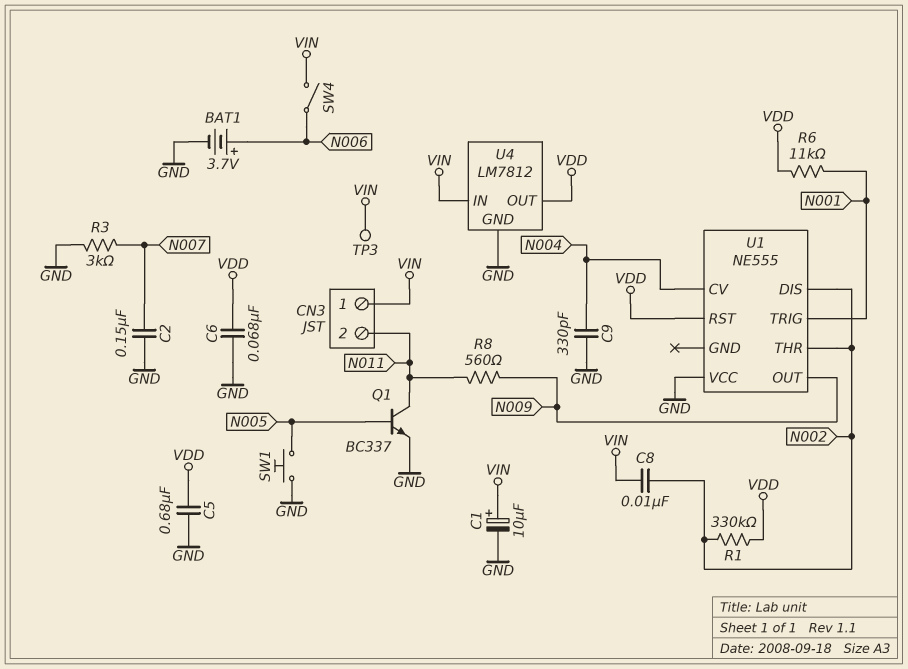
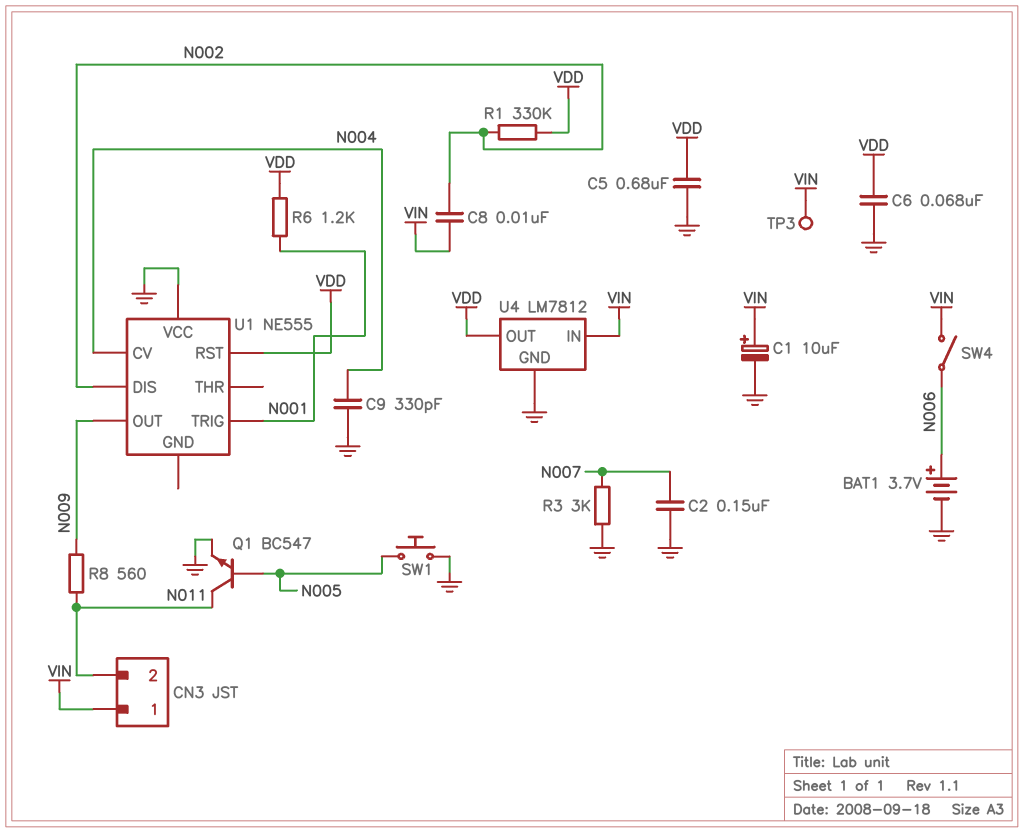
Q1: NPN BC337 (B N005, C N011, E GND) -> NPN BC547 (B N005, C N011, E GND)
R6: 11k (N001, VDD) -> 1.2k (N001, VDD)
U1 pin THR: N002 -> none

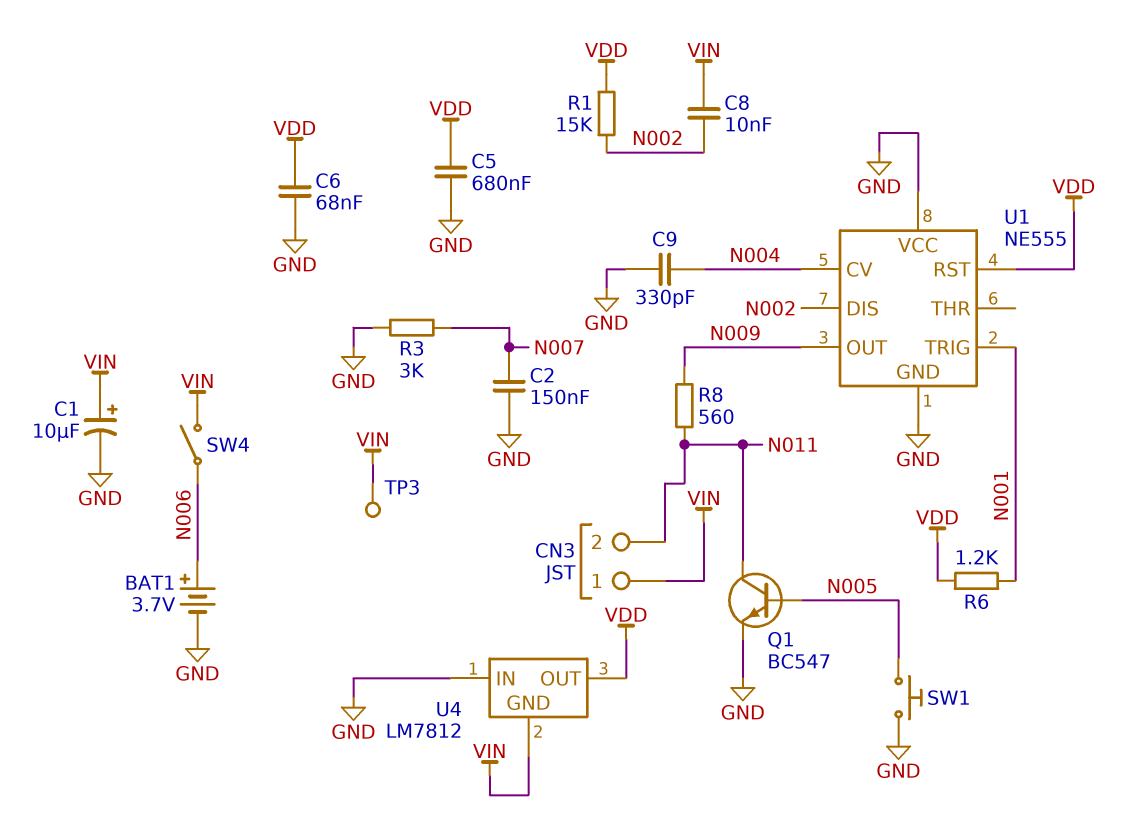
R1: 330k (N002, VDD) -> 15k (N002, VDD)
U1 pin GND: none -> GND
U4 pin GND: GND -> VIN
U4 pin IN: VIN -> GND

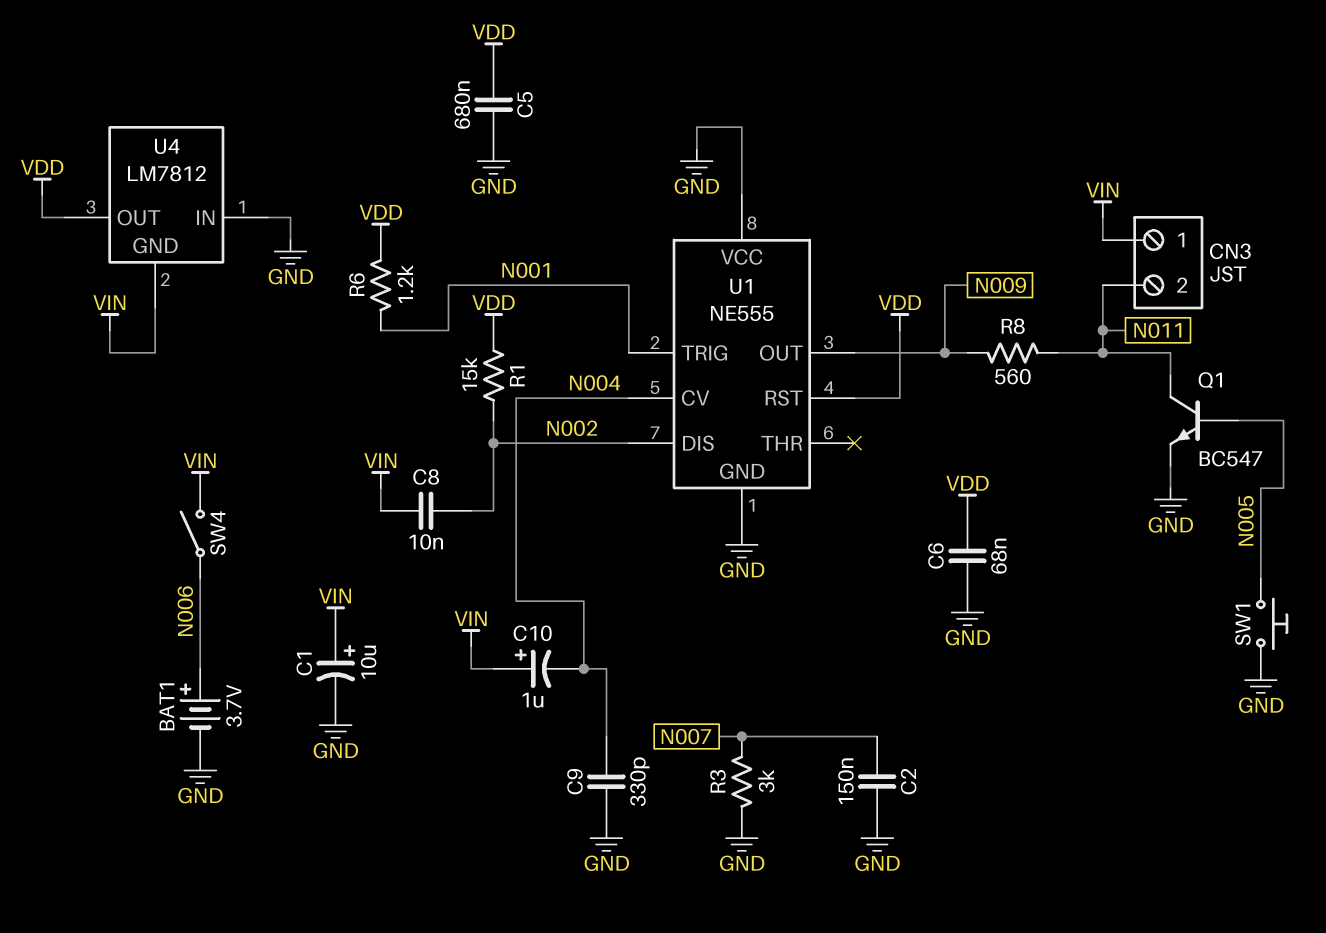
C10: none -> 1uF (plus VIN, minus N004)
TP3: test point (VIN) -> none

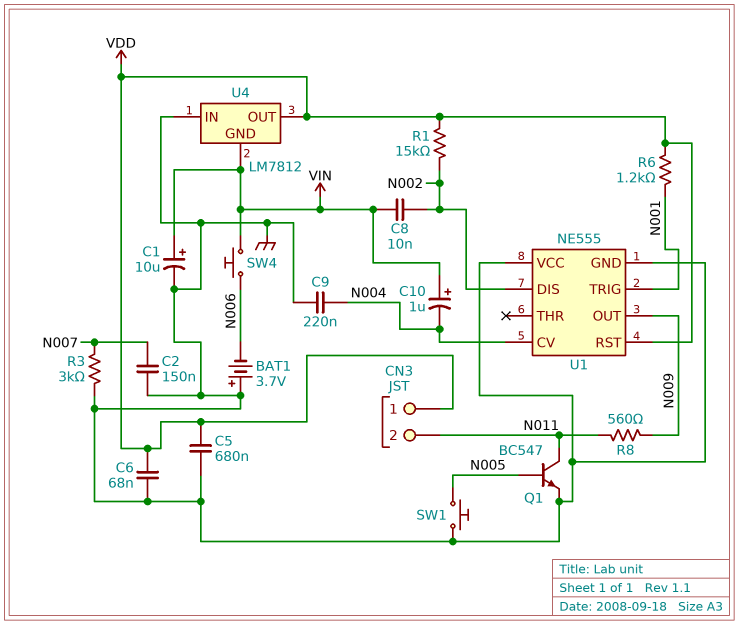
BAT1: 3.7V (plus N006, minus GND) -> 3.7V (plus GND, minus N006)
C9: 330pF (GND, N004) -> 220nF (GND, N004)
CN3 pin 1: VIN -> VDD
SW4: switch (N006, VIN) -> button (N006, VIN)

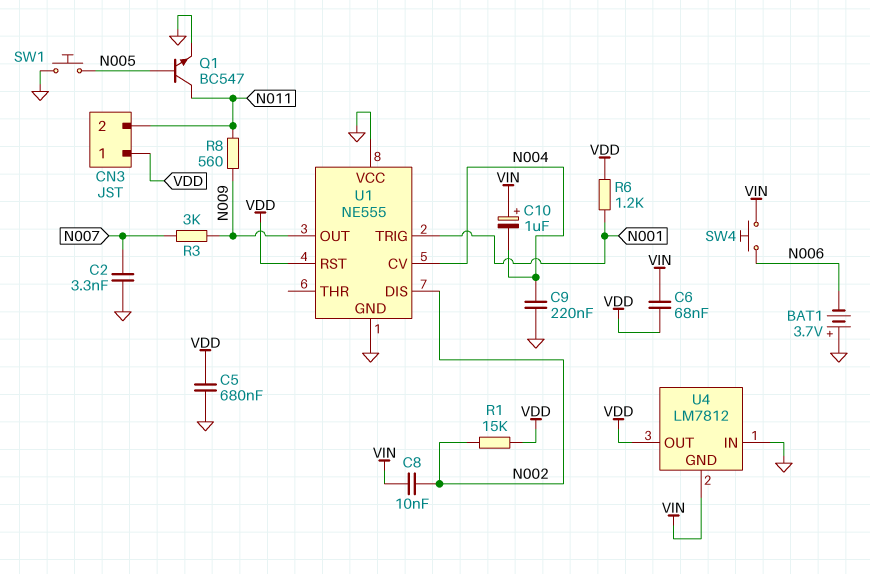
C1: 10uF (plus VIN, minus GND) -> none
C2: 150nF (GND, N007) -> 3.3nF (GND, N007)
C6: 68nF (GND, VDD) -> 68nF (VDD, VIN)
R3: 3k (GND, N007) -> 3k (N007, N009)

